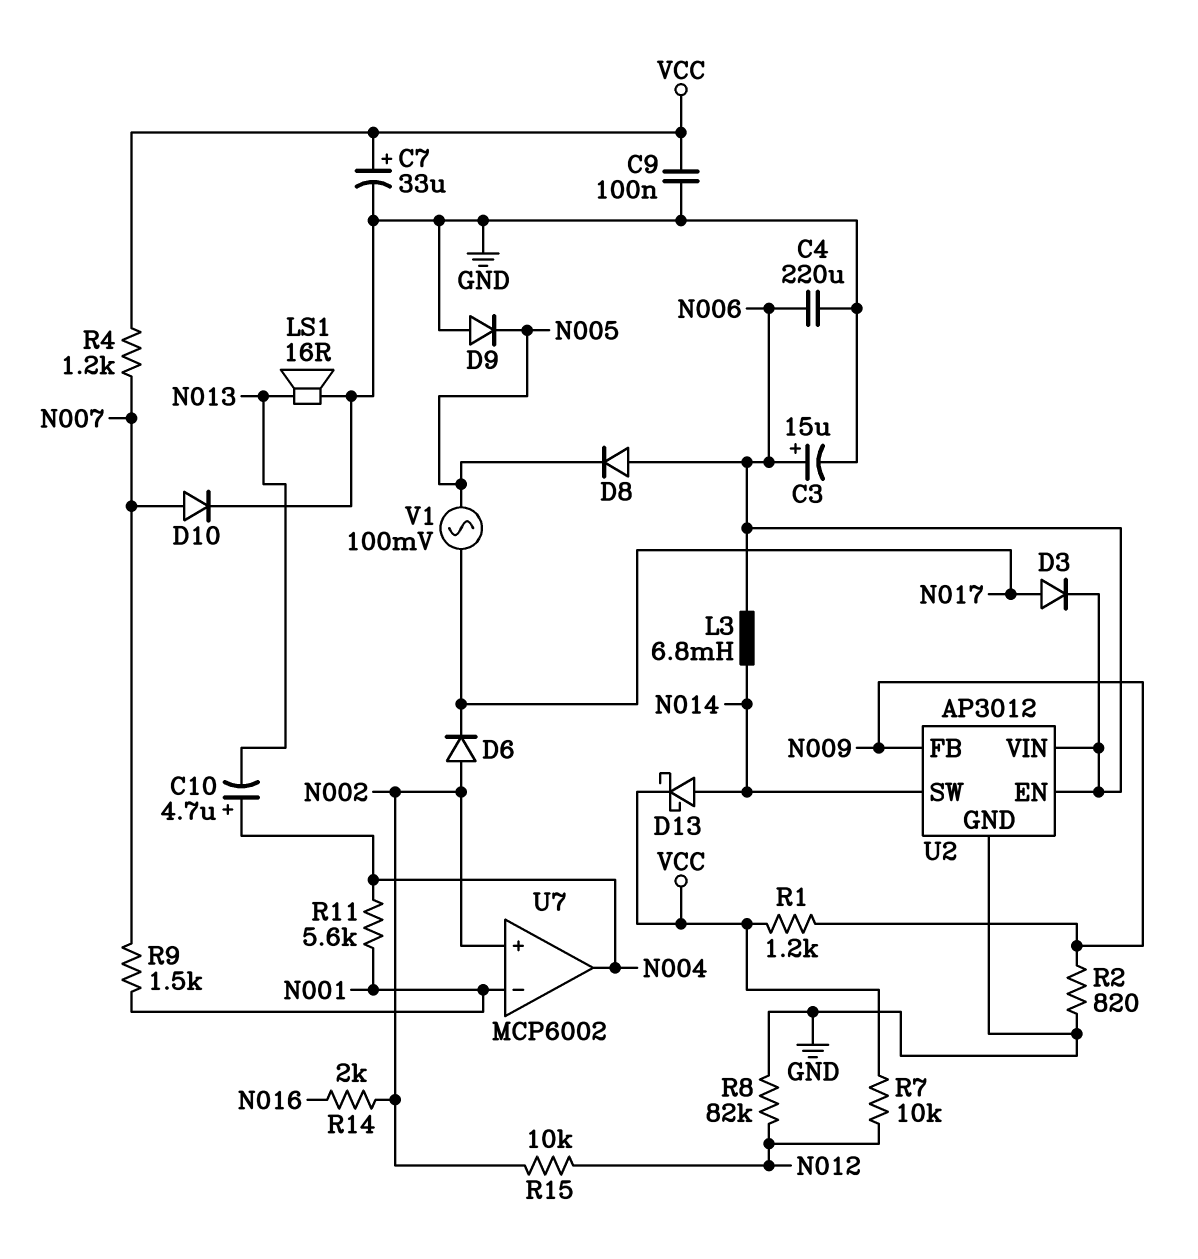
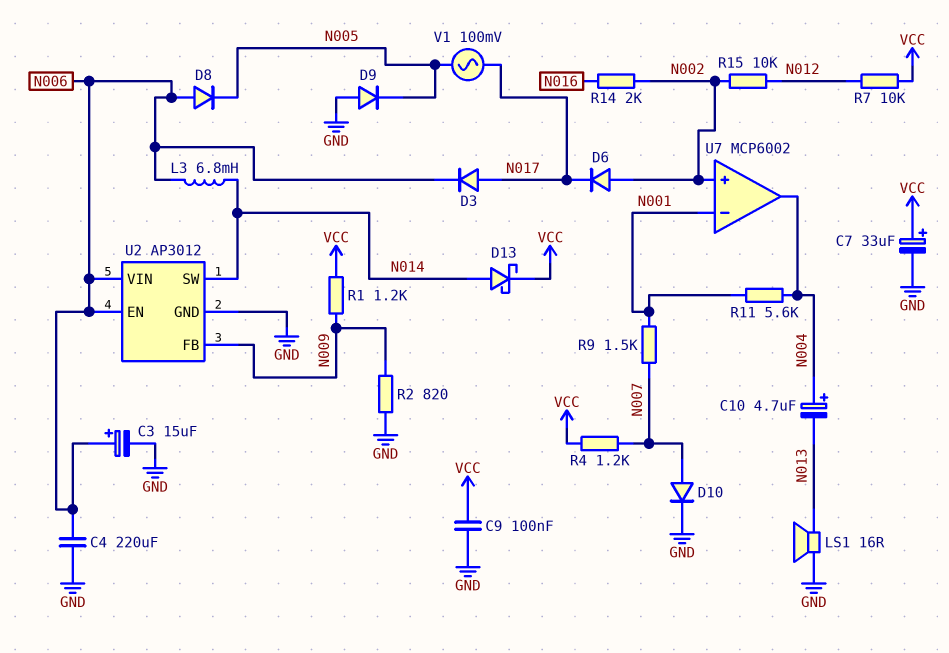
R8: 82k (GND, N012) -> none

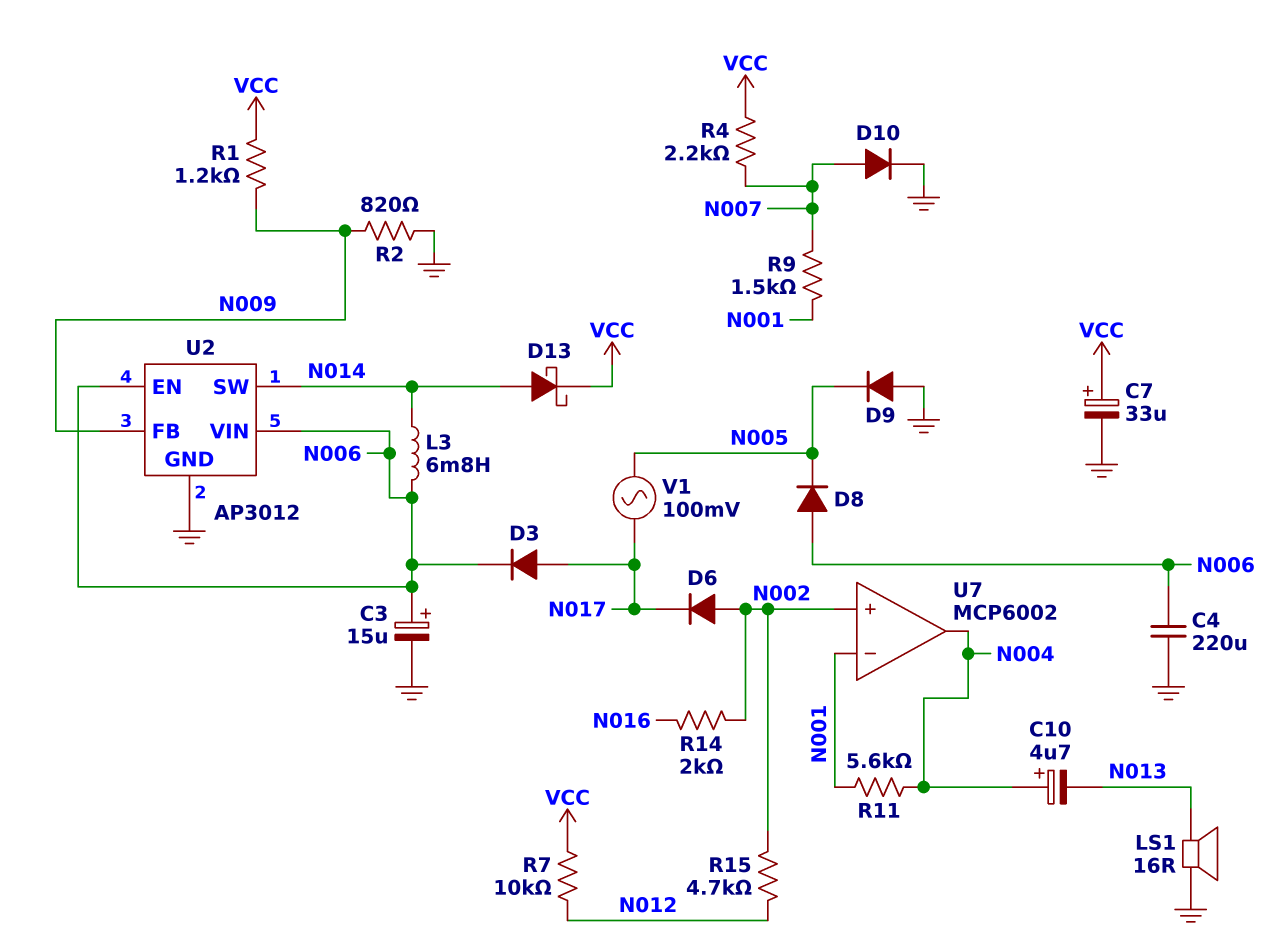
C9: 100nF (GND, VCC) -> none
R4: 1.2k (N007, VCC) -> 2.2k (N007, VCC)
R15: 10k (N002, N012) -> 4.7k (N002, N012)

